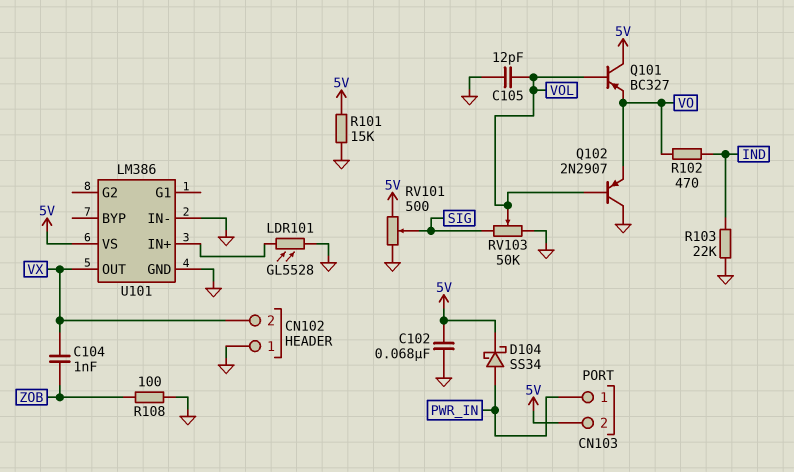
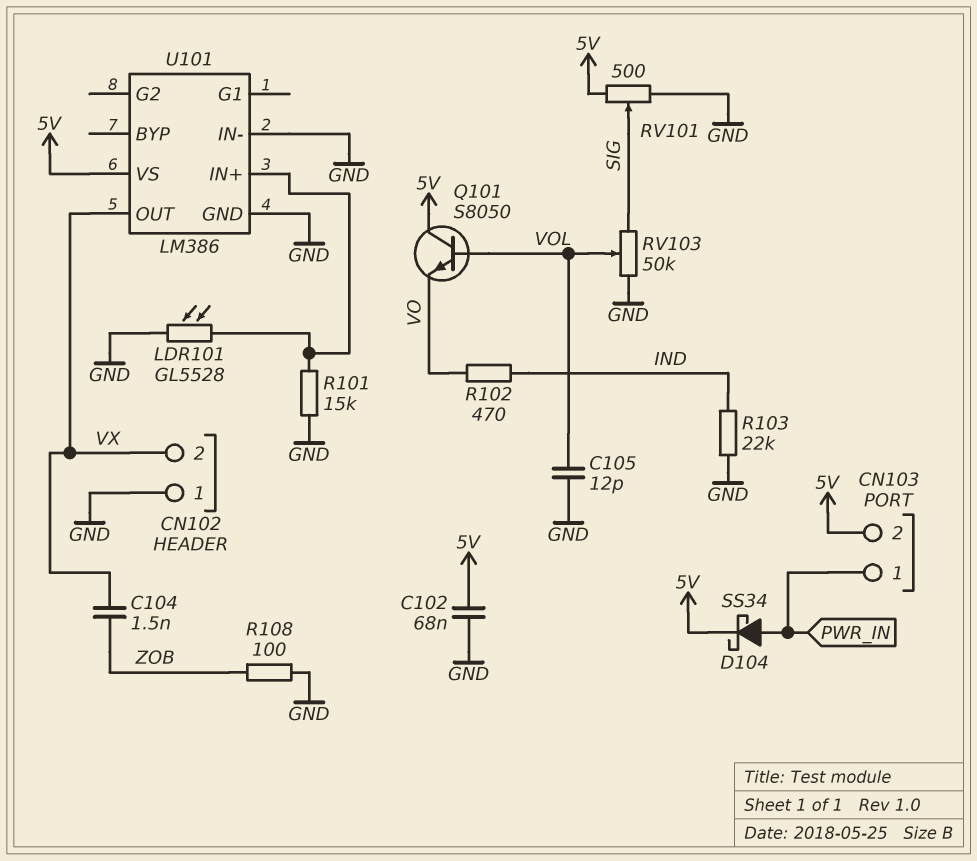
C104: 1nF (VX, ZOB) -> 1.5nF (VX, ZOB)
Q101: PNP BC327 (B VOL, C 5V, E VO) -> NPN S8050 (B VOL, C 5V, E VO)
Q102: PNP 2N2907 (B VOL, C GND, E VO) -> none
R101: 15k (5V, GND) -> 15k (GND, U101/IN+)

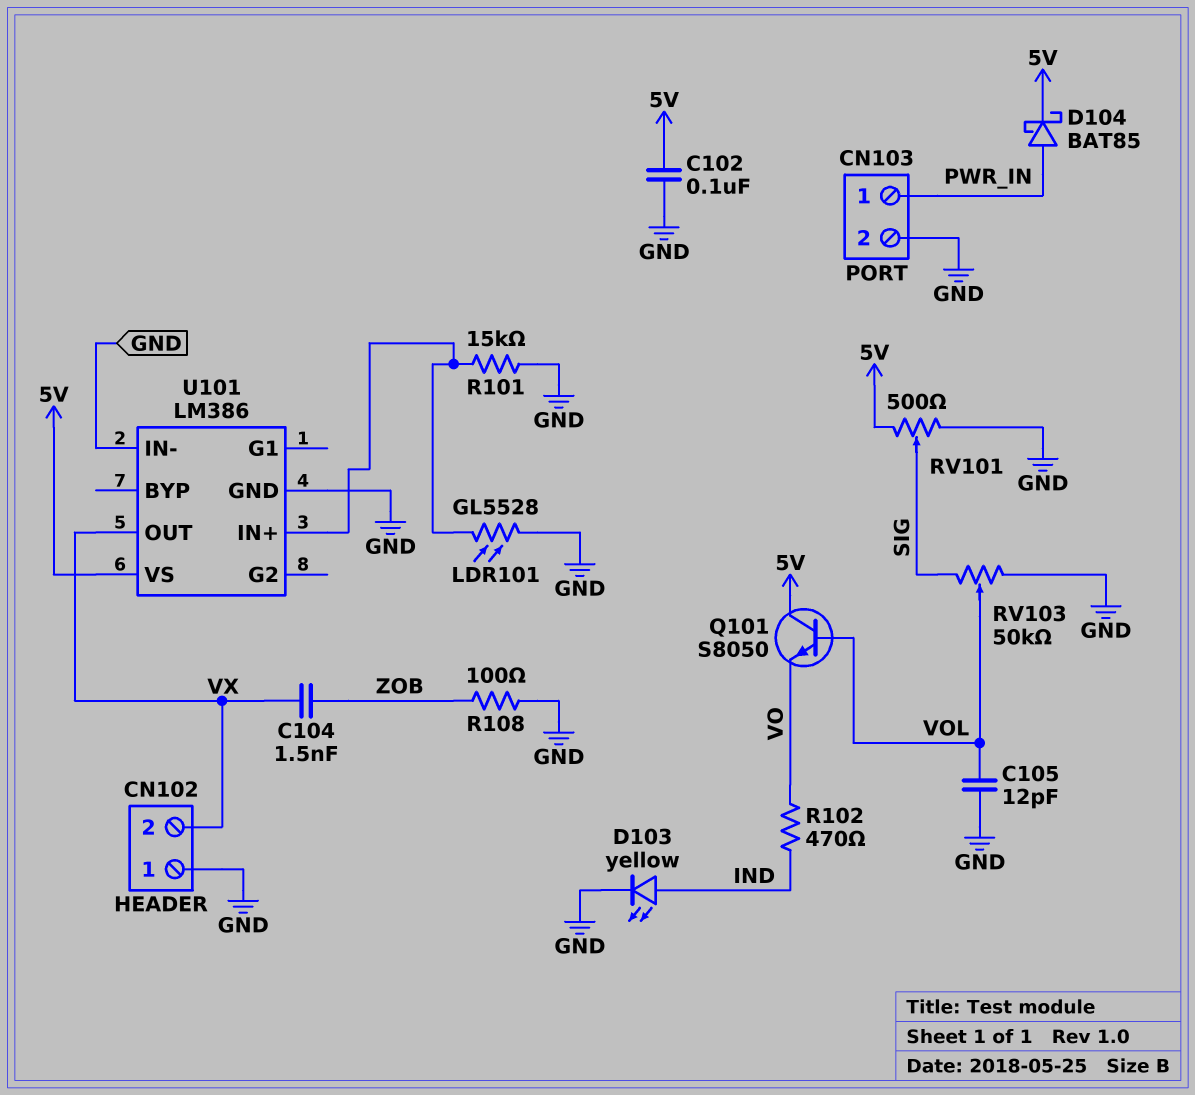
C102: 68nF (5V, GND) -> 100nF (5V, GND)
CN103 pin 2: 5V -> GND
D103: none -> LED yellow (A IND, K GND)
D104: schottky SS34 (A PWR_IN, K 5V) -> schottky BAT85 (A PWR_IN, K 5V)
R103: 22k (GND, IND) -> none

